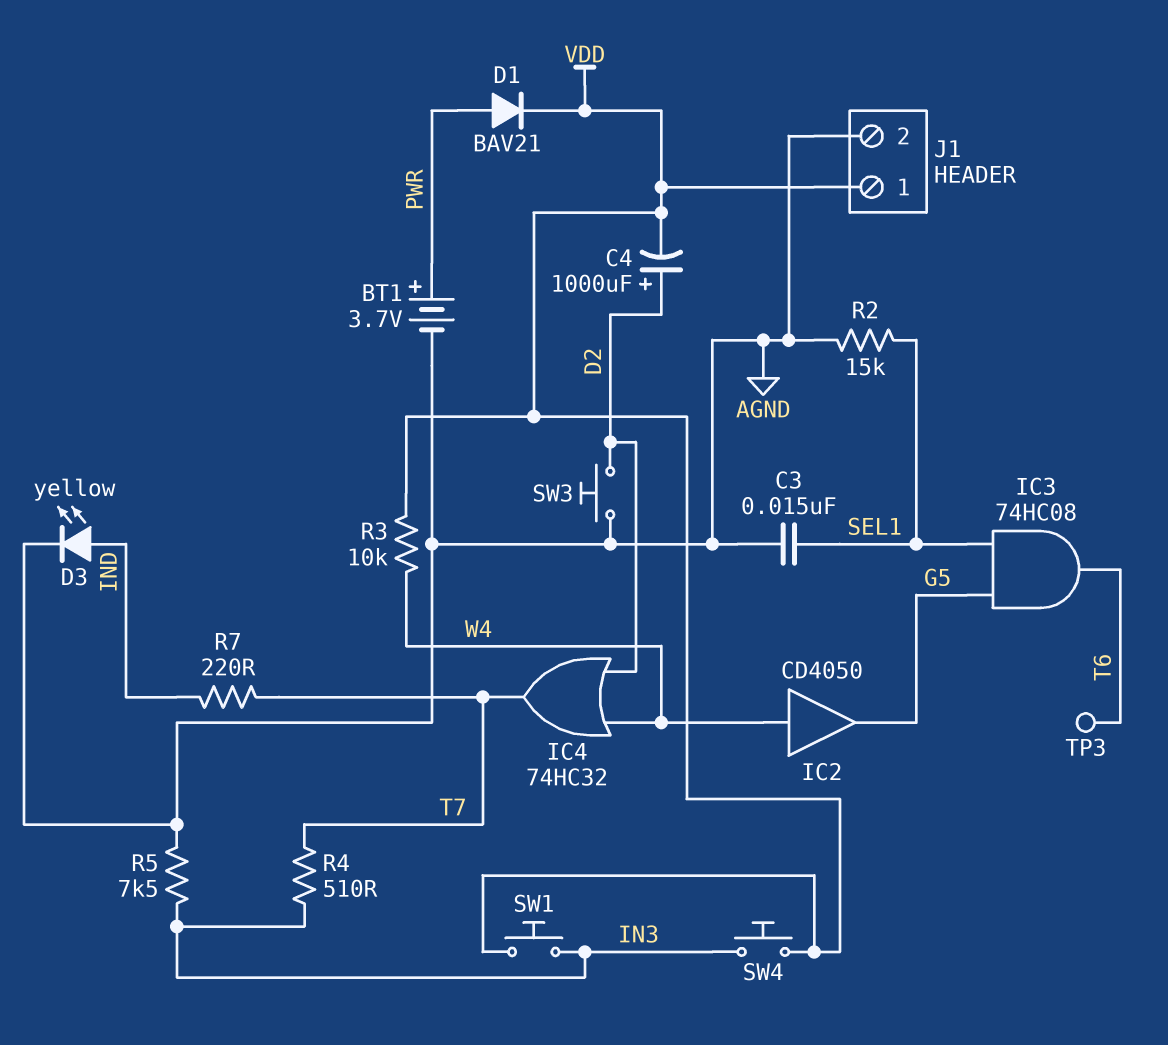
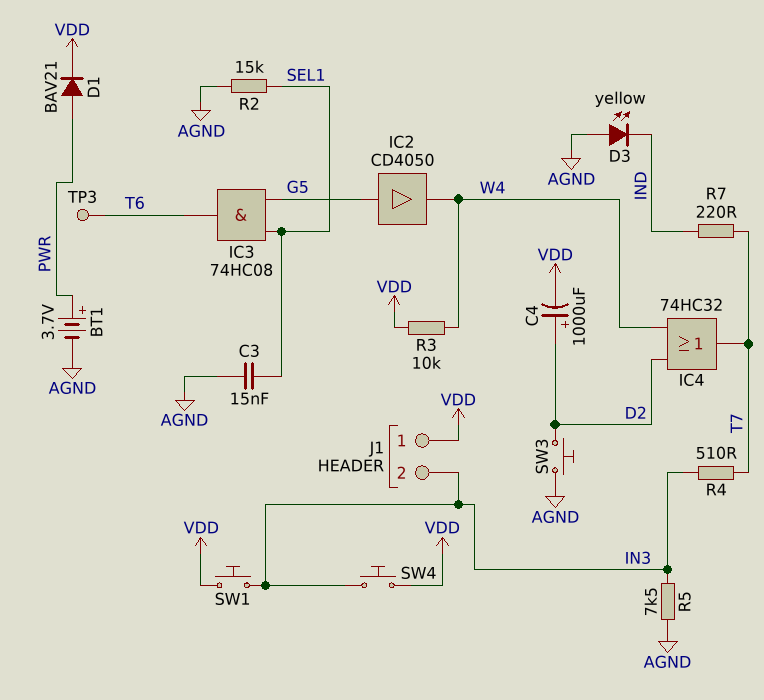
D3: LED yellow (A IND, K AGND) -> LED yellow (A AGND, K IND)
IC2: buffer CD4050 (in W4, out G5) -> buffer CD4050 (in G5, out W4)
J1 pin 2: AGND -> IN3

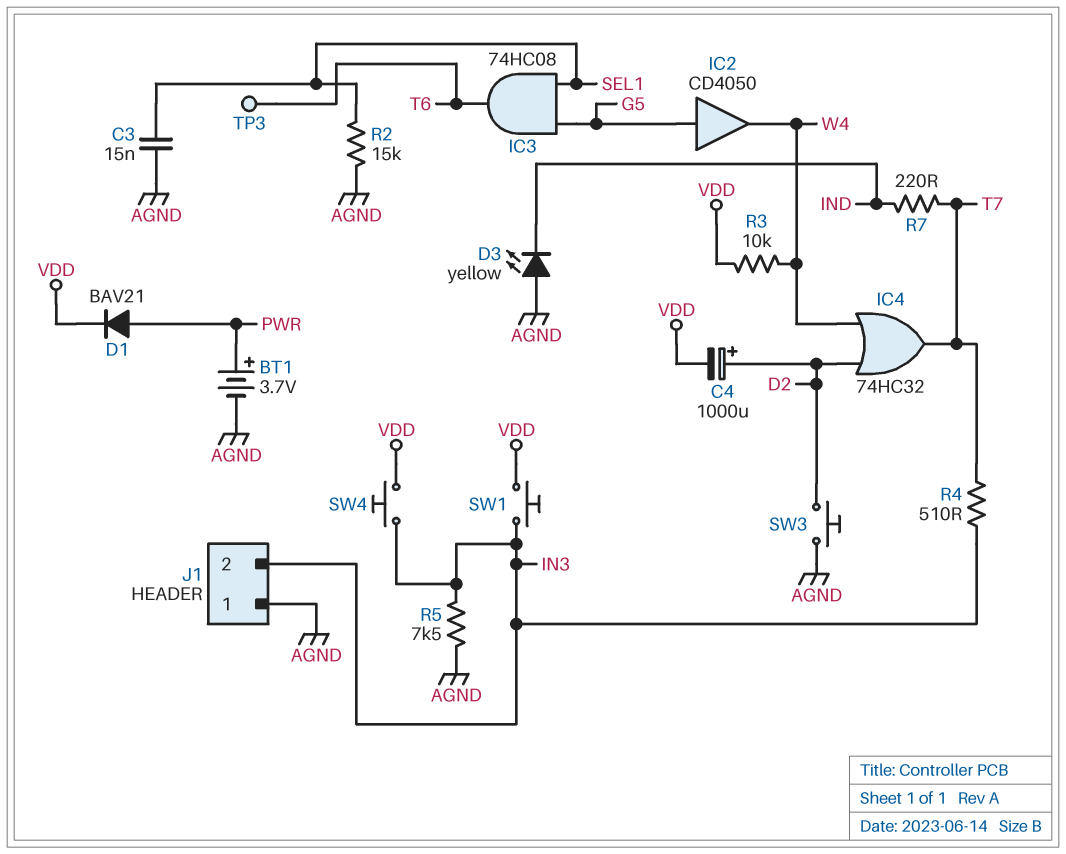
J1 pin 1: VDD -> AGND

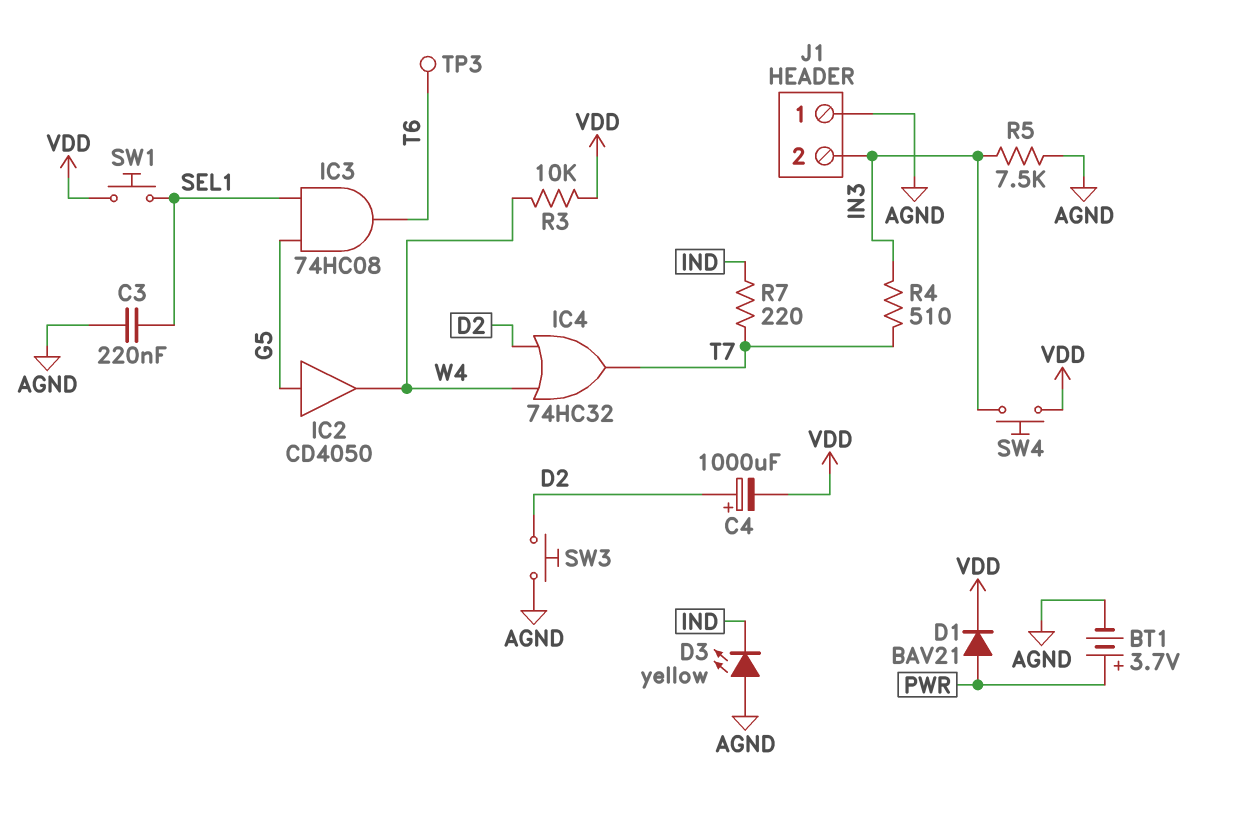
C3: 15nF (AGND, SEL1) -> 220nF (AGND, SEL1)
R2: 15k (AGND, SEL1) -> none
SW1: button (IN3, VDD) -> button (SEL1, VDD)

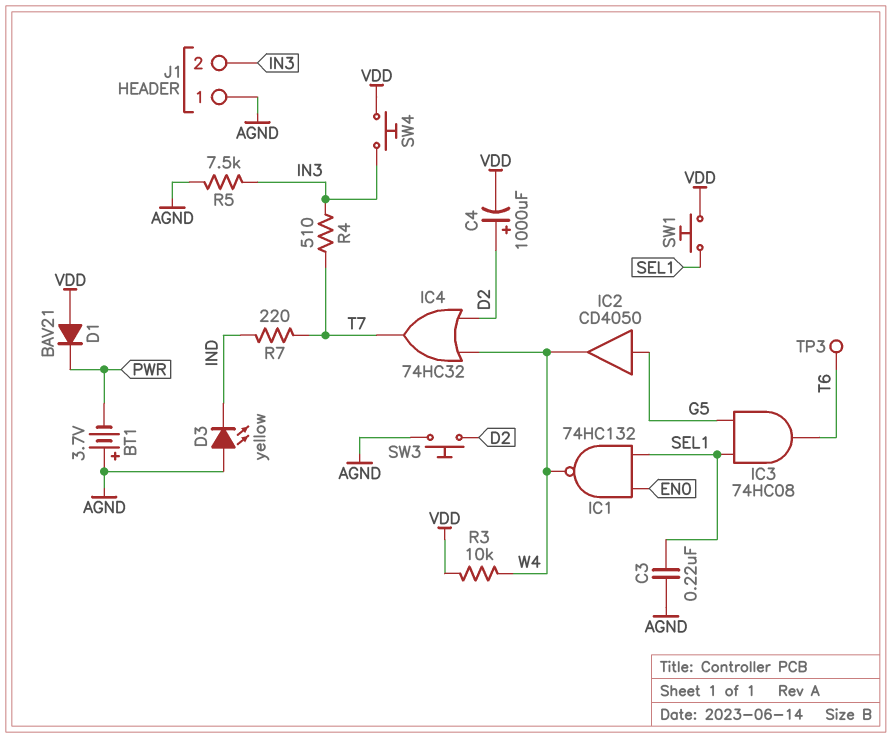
BT1: 3.7V (plus PWR, minus AGND) -> 3.7V (plus AGND, minus PWR)
D1: diode BAV21 (A PWR, K VDD) -> diode BAV21 (A VDD, K PWR)
IC1: none -> NAND 74HC132 (in EN0, in SEL1, out W4)

